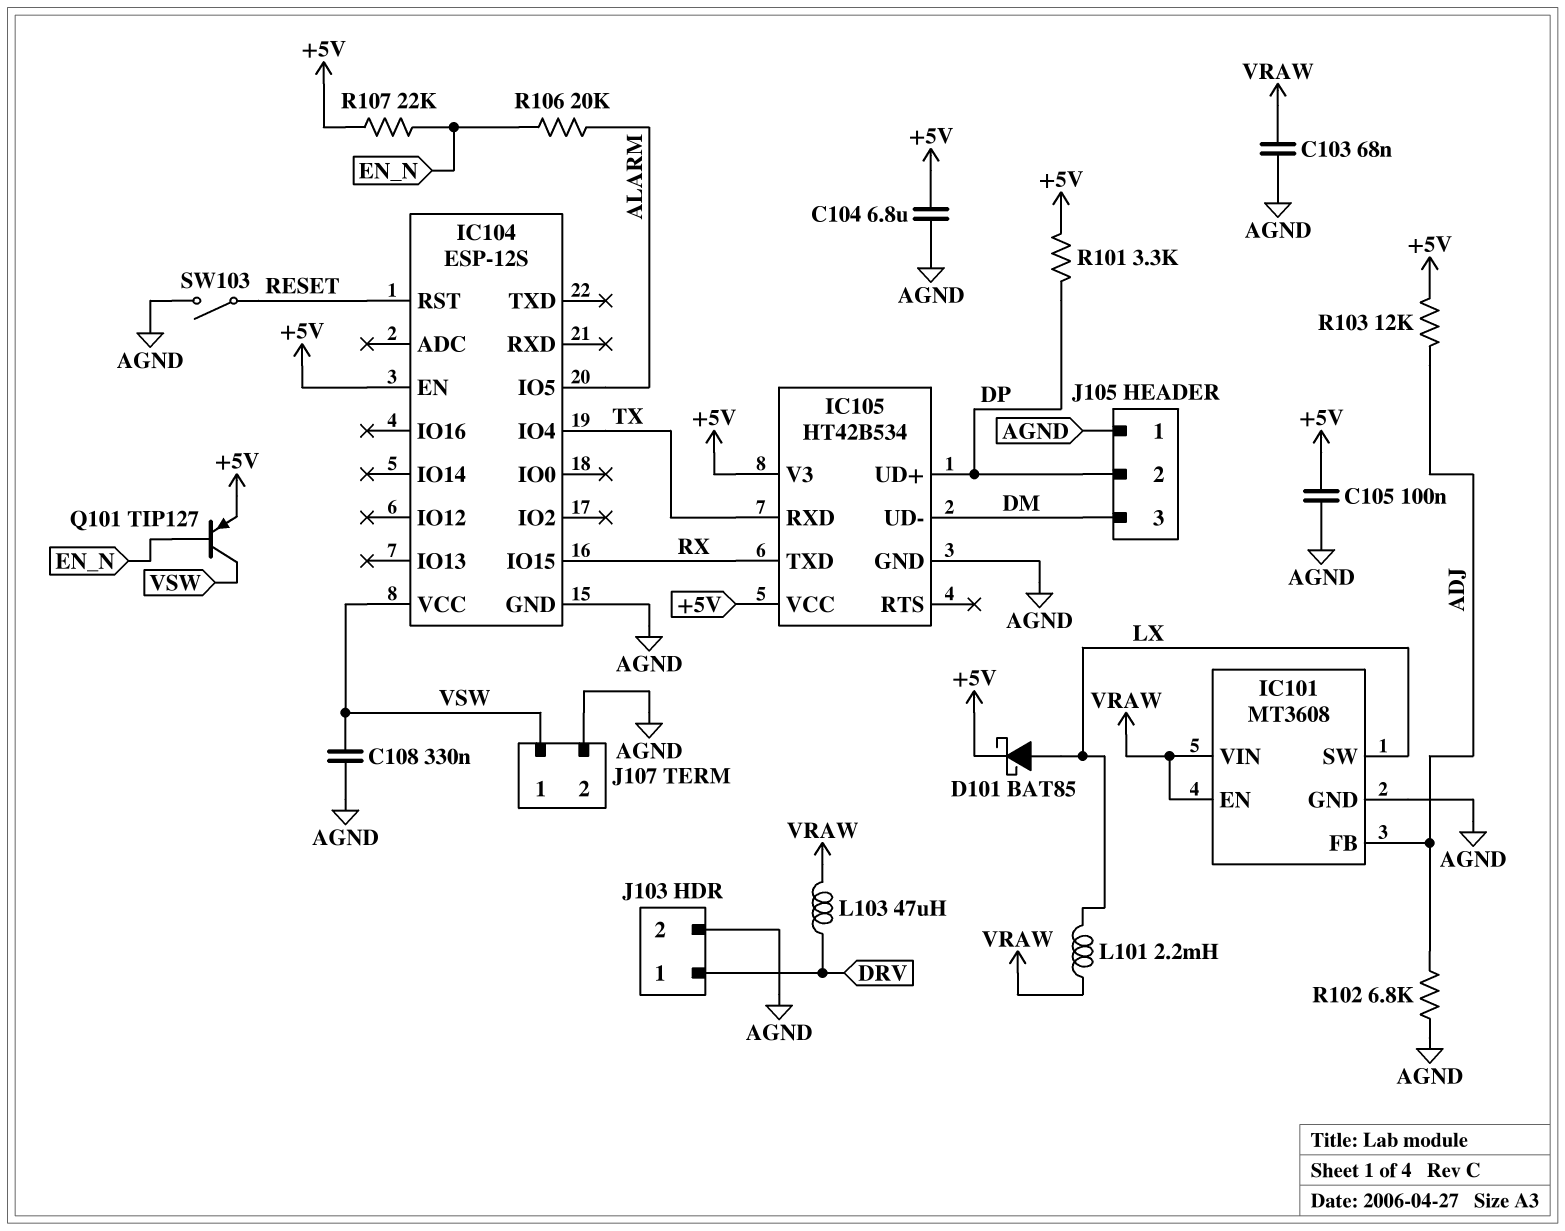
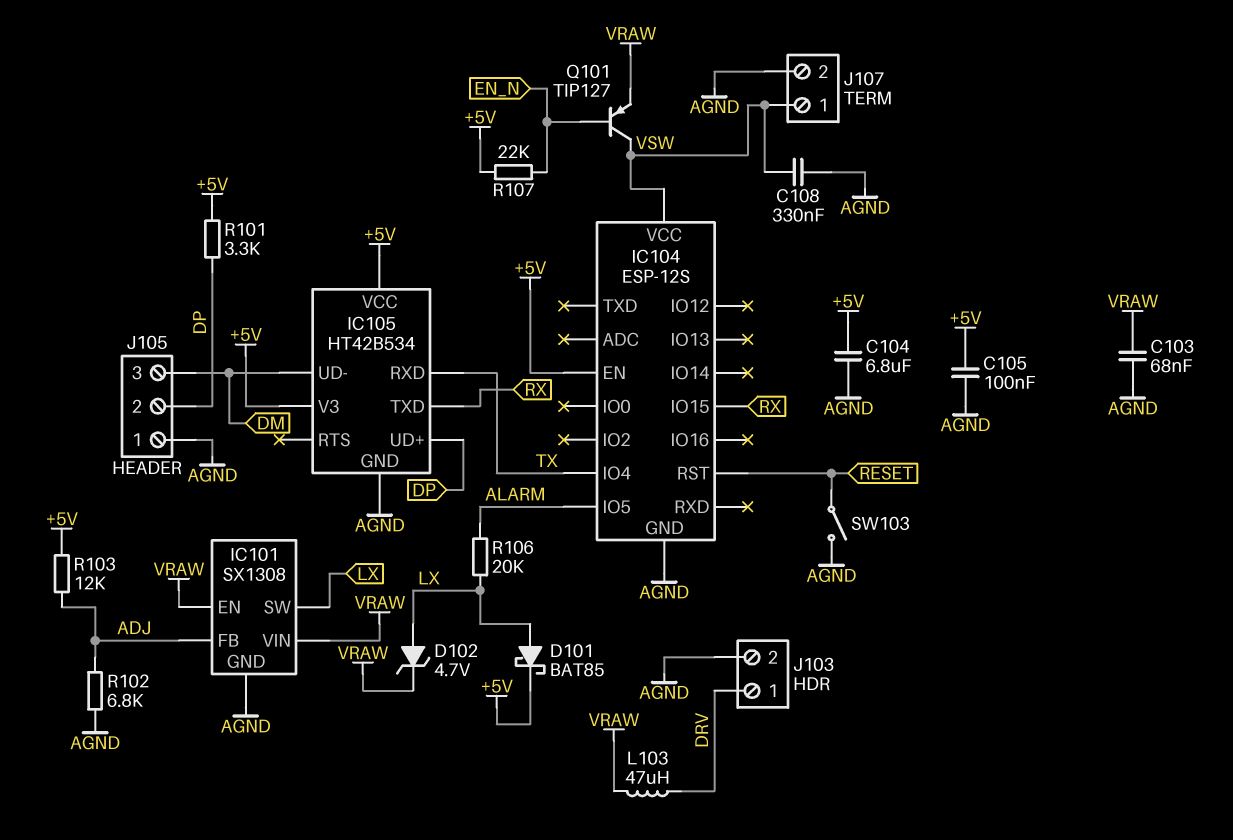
D102: none -> zener 4.7V (A LX, K VRAW)
IC101: MT3608 -> SX1308
L101: 2.2mH (LX, VRAW) -> none
Q101: PNP TIP127 (B EN_N, C VSW, E +5V) -> PNP TIP127 (B EN_N, C VSW, E VRAW)
R106: 20k (ALARM, EN_N) -> 20k (ALARM, LX)

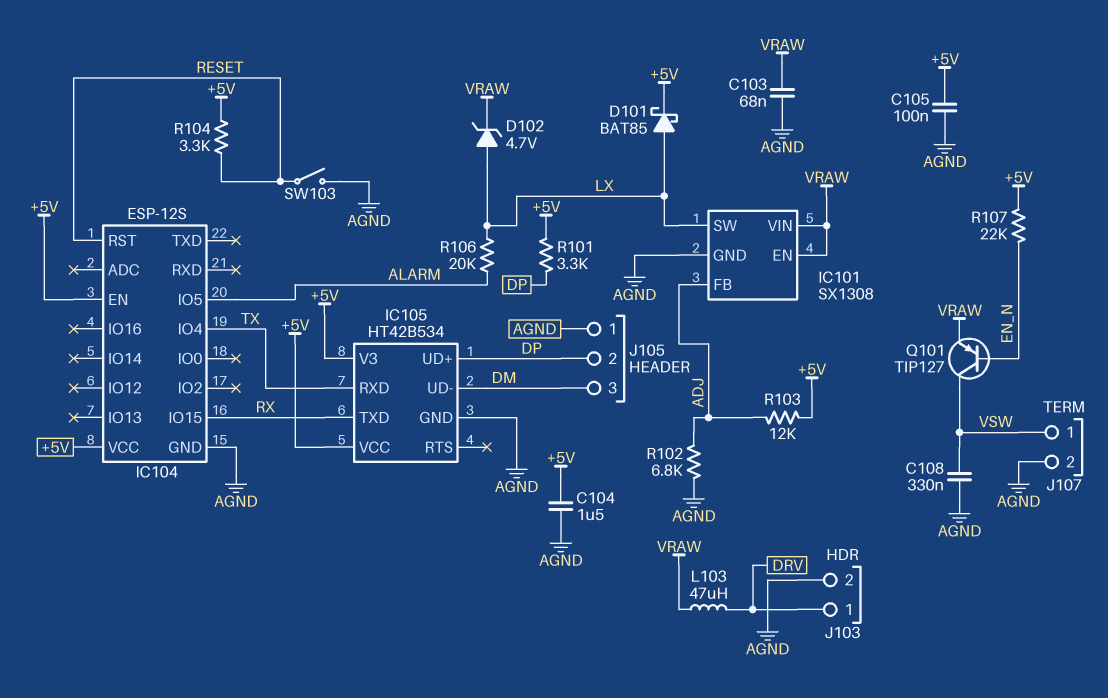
C104: 6.8uF (+5V, AGND) -> 1.5uF (+5V, AGND)
IC104 pin VCC: VSW -> +5V
R104: none -> 3.3k (+5V, RESET)

